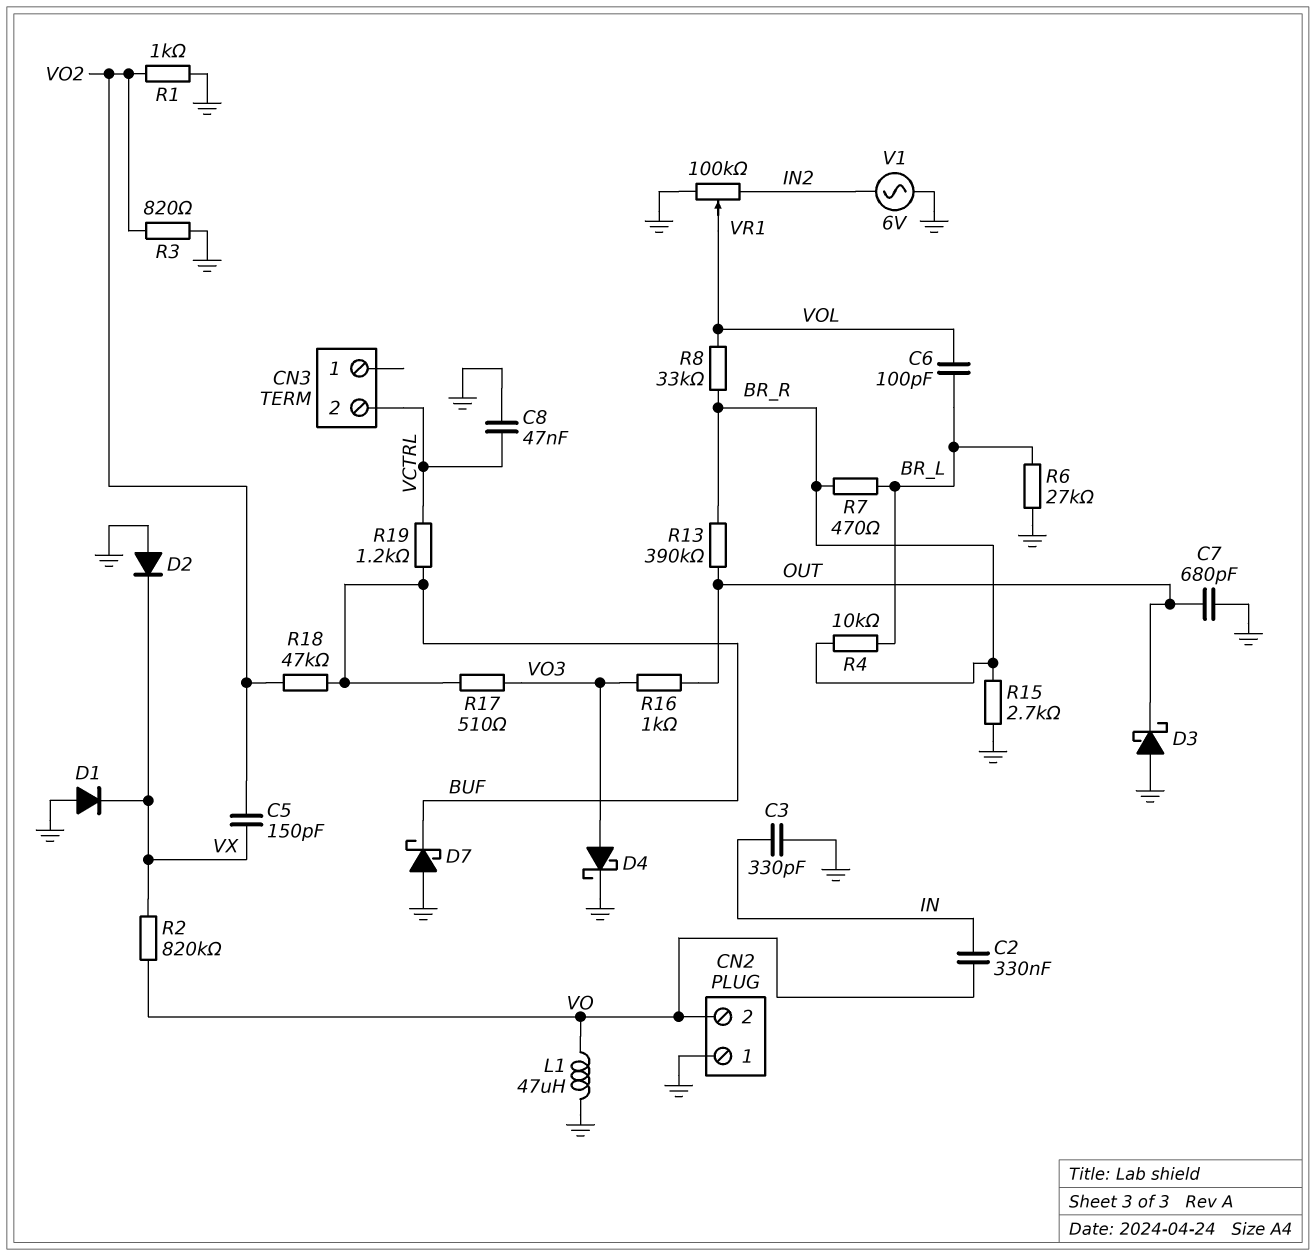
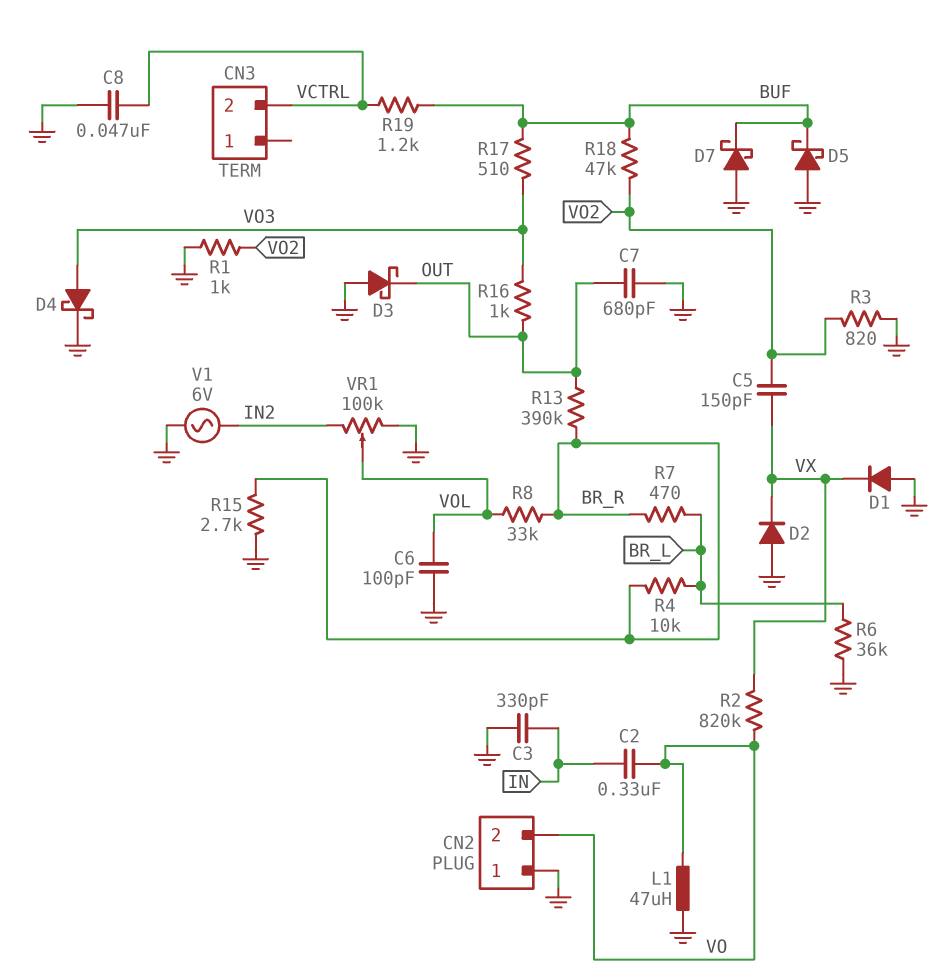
C6: 100pF (BR_L, VOL) -> 100pF (GND, VOL)
D5: none -> schottky (A GND, K BUF)
R6: 27k (BR_L, GND) -> 36k (BR_L, GND)

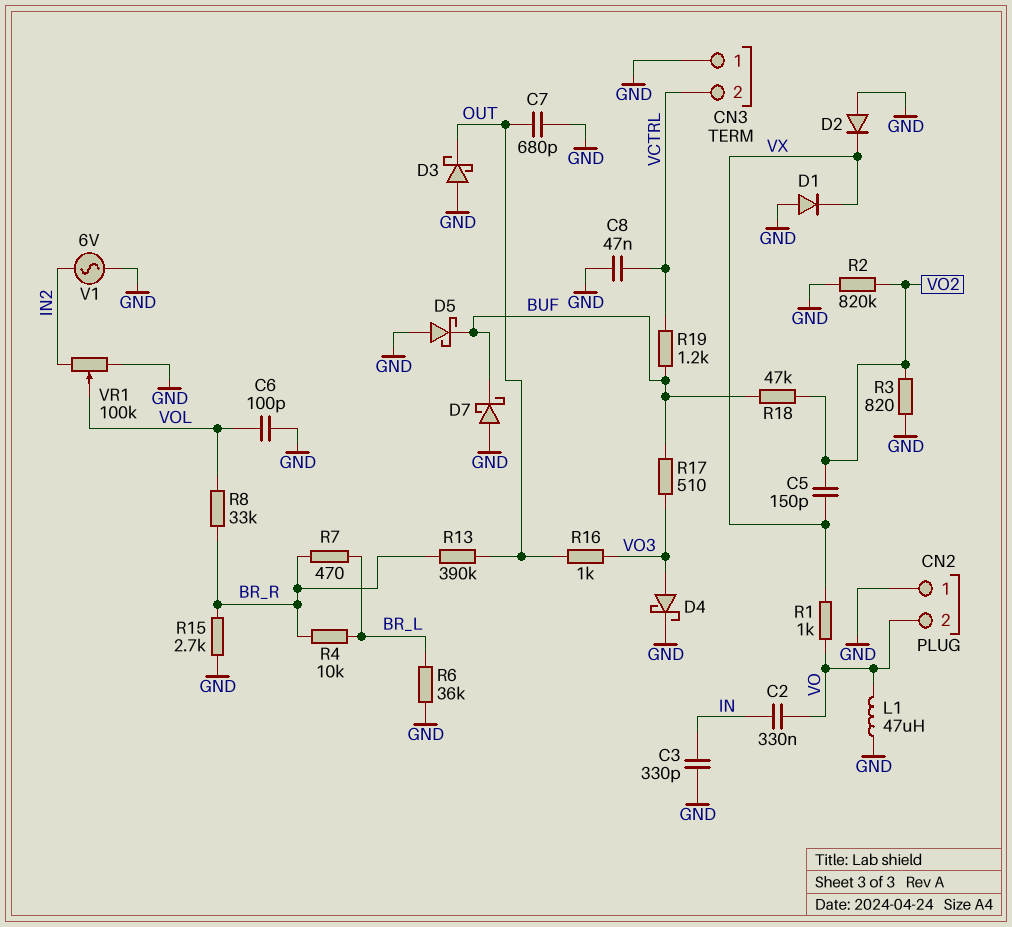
CN3 pin 1: none -> GND
R1: 1k (GND, VO2) -> 1k (VO, VX)
R2: 820k (VO, VX) -> 820k (GND, VO2)

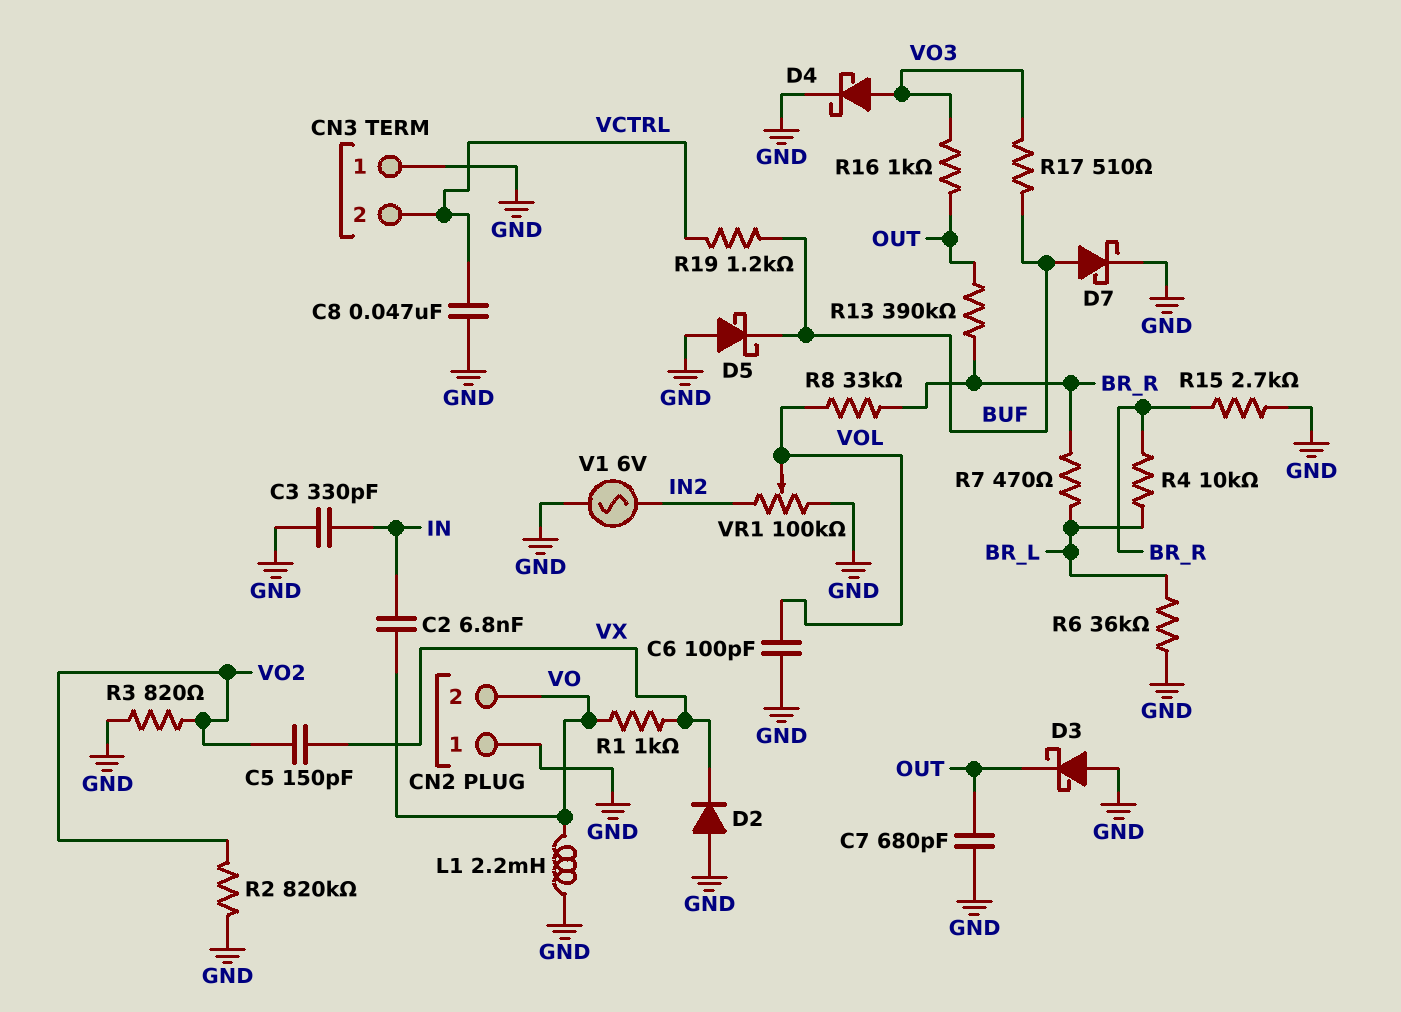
C2: 330nF (IN, VO) -> 6.8nF (IN, VO)
D1: diode (A GND, K VX) -> none
D7: schottky (A GND, K BUF) -> schottky (A BUF, K GND)
L1: 47uH (GND, VO) -> 2.2mH (GND, VO)
R18: 47k (BUF, VO2) -> none

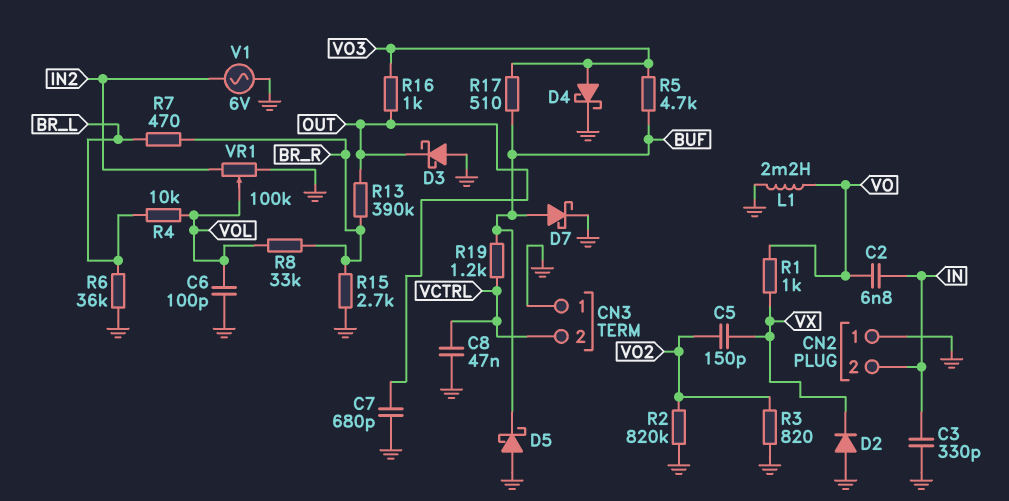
CN2 pin 2: VO -> IN
R4: 10k (BR_L, BR_R) -> 10k (BR_L, VOL)
R5: none -> 4.7k (BUF, VO3)

